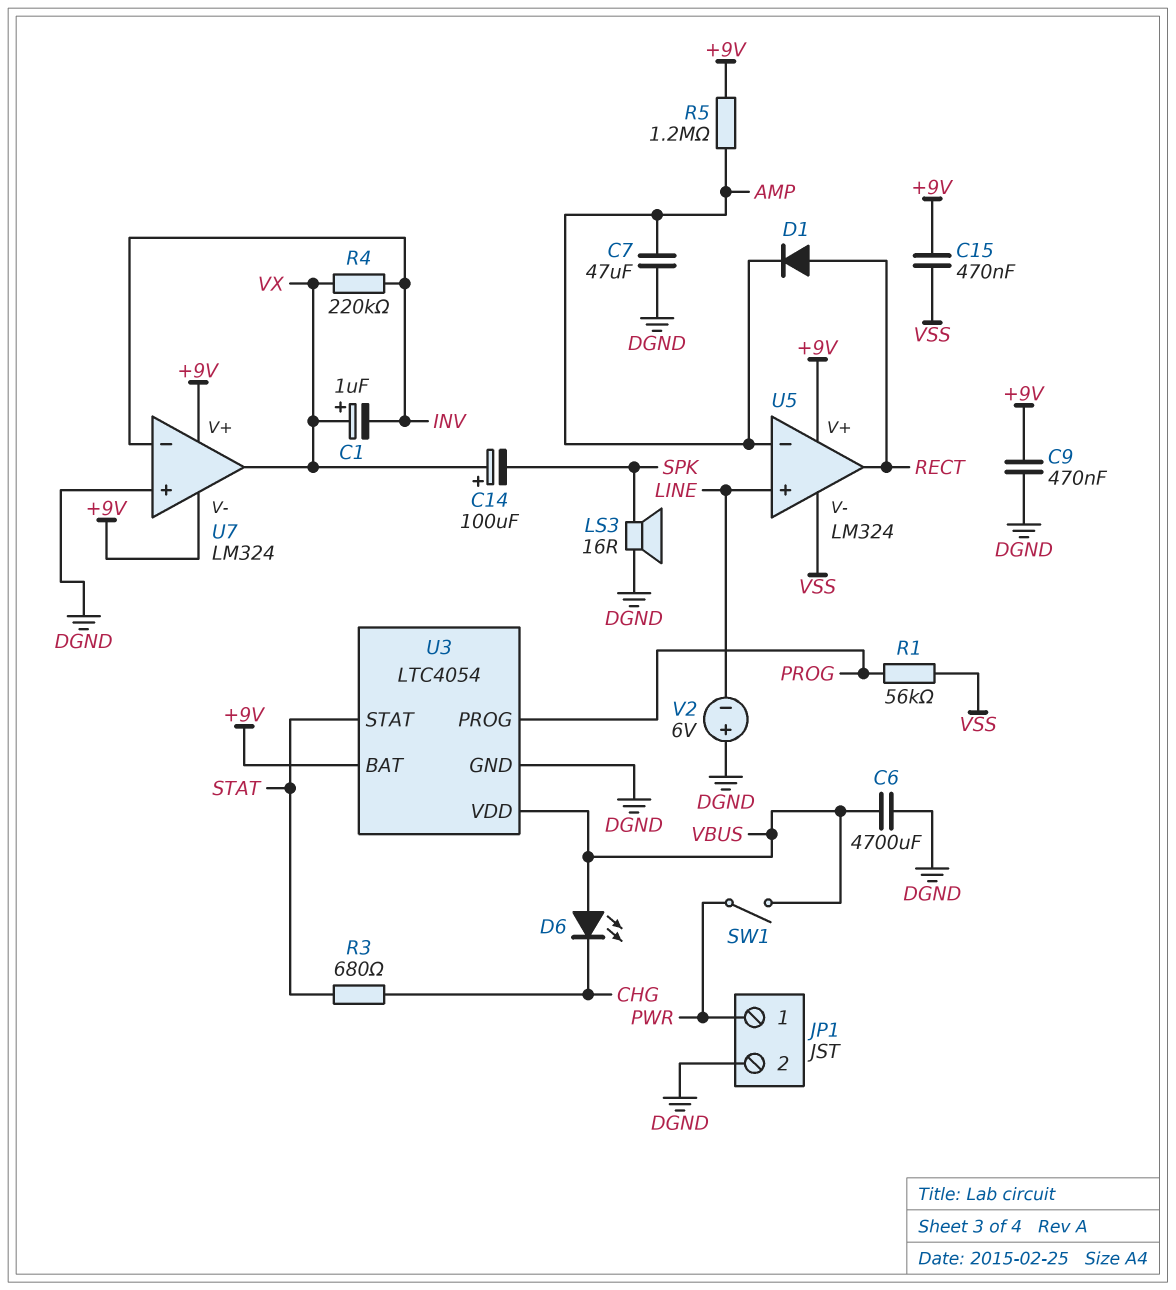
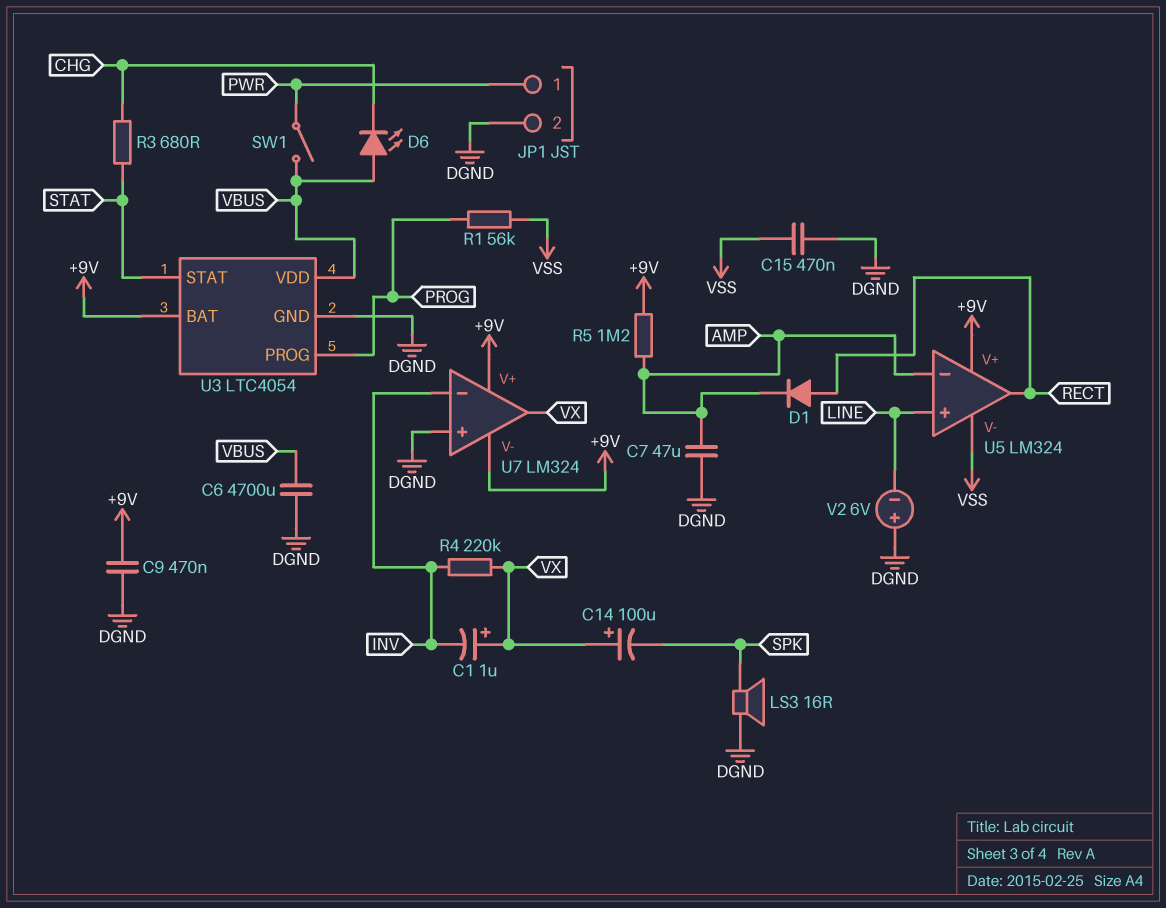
C15: 470nF (+9V, VSS) -> 470nF (DGND, VSS)

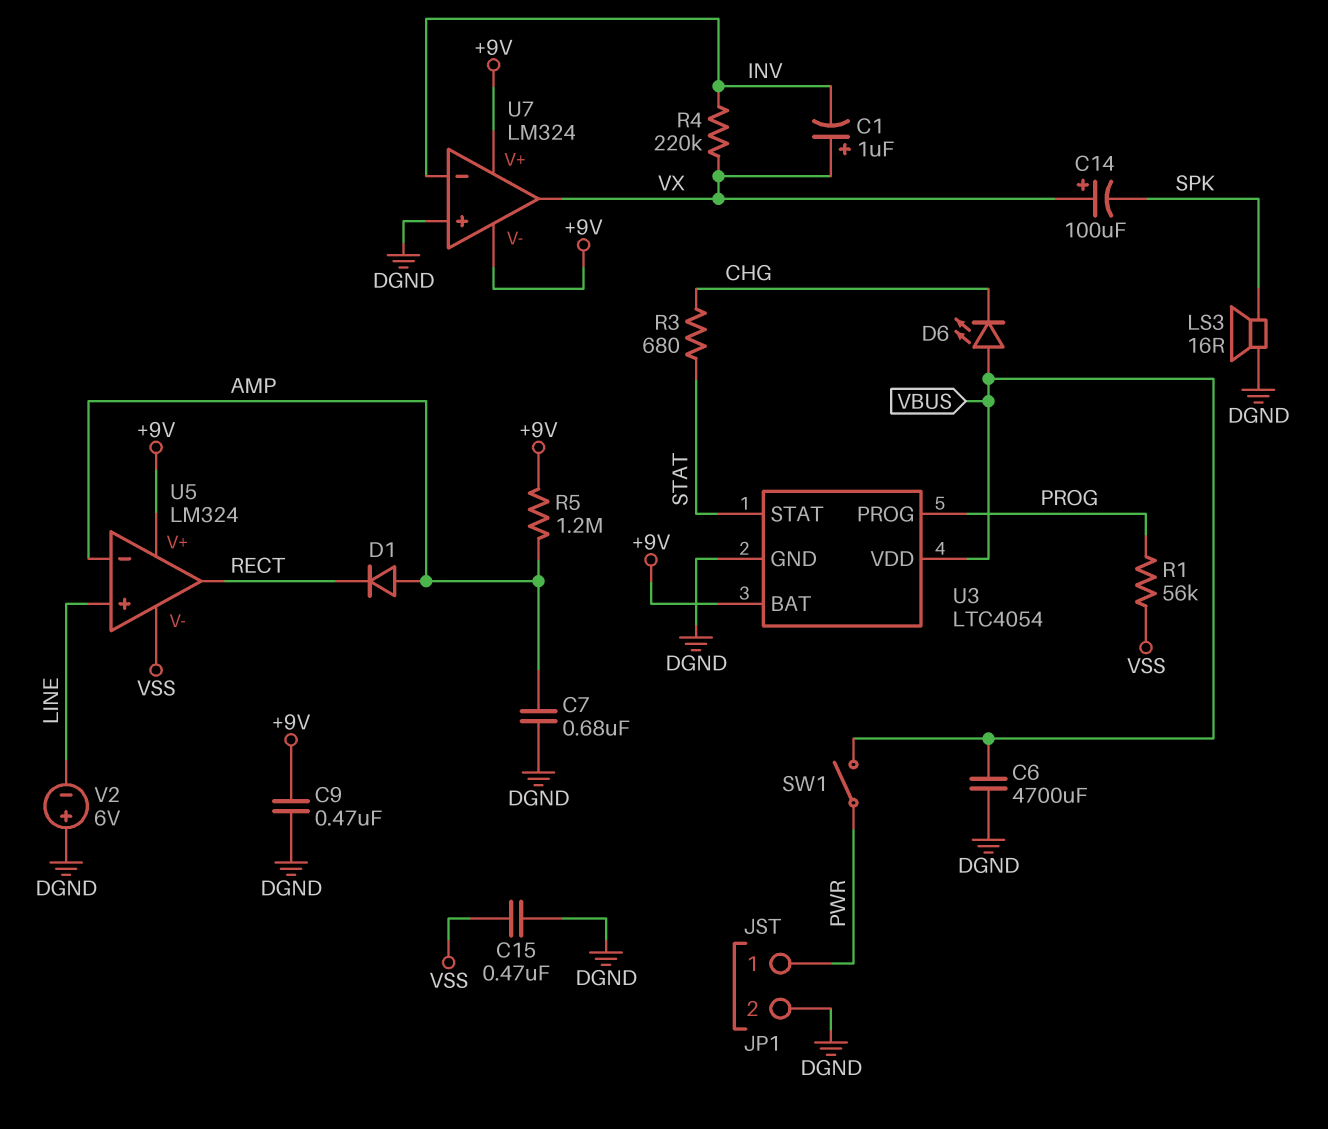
C7: 47uF (AMP, DGND) -> 680nF (AMP, DGND)
D1: diode (A RECT, K AMP) -> diode (A AMP, K RECT)

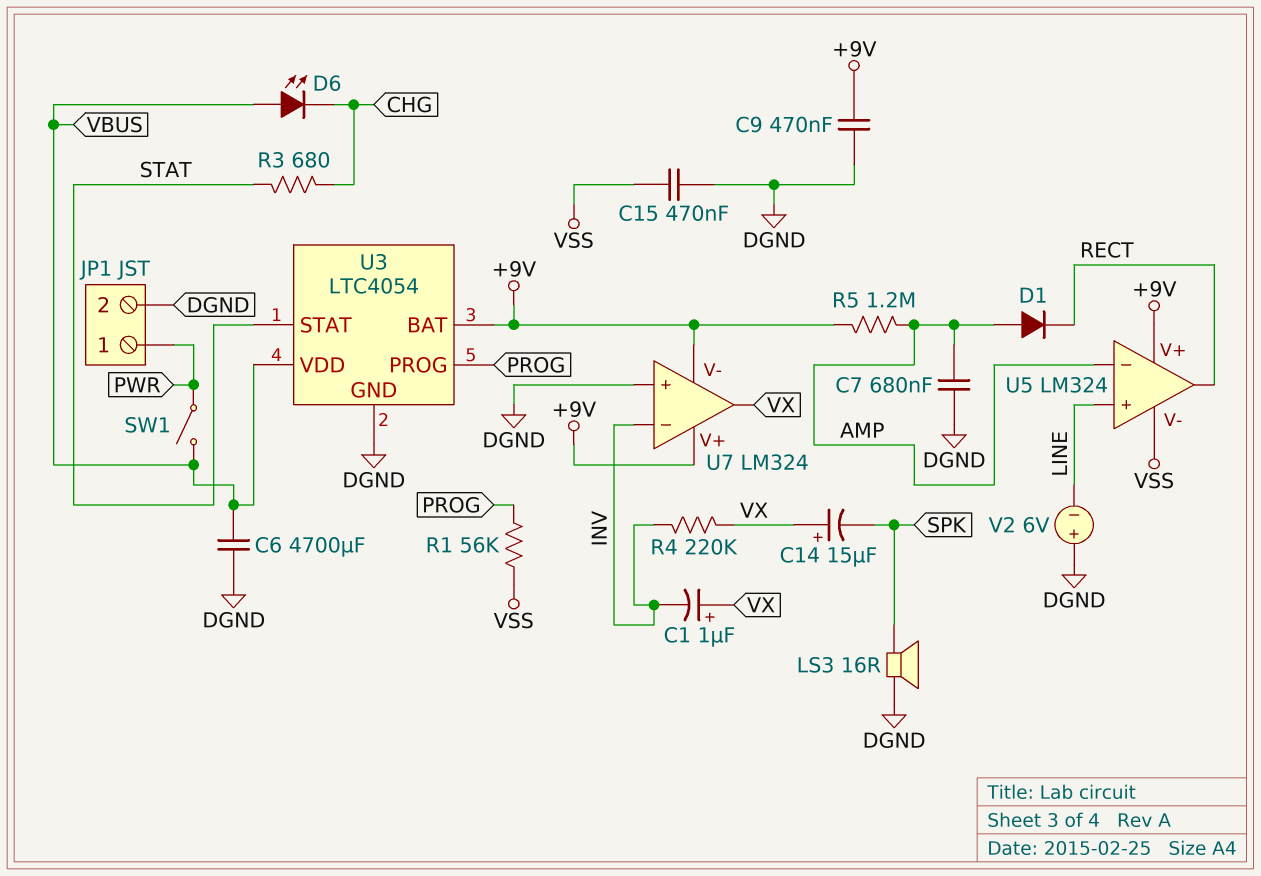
C14: 100uF (plus VX, minus SPK) -> 15uF (plus VX, minus SPK)

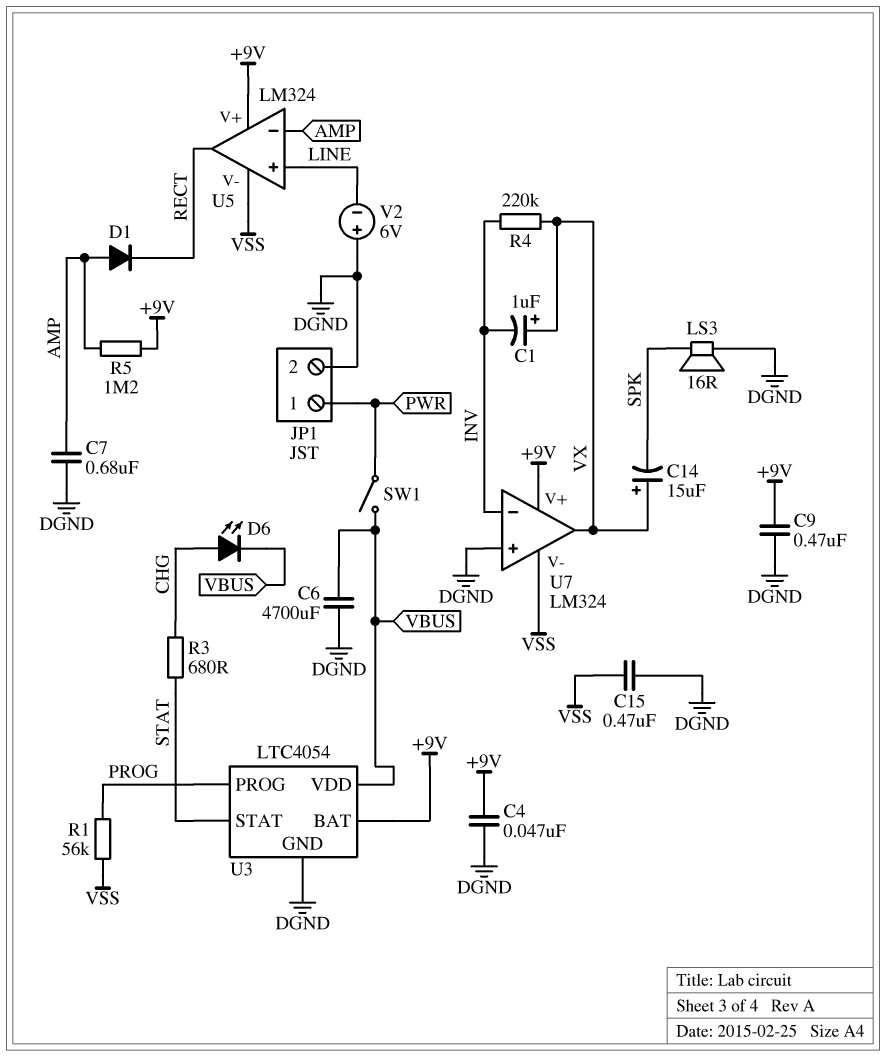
C4: none -> 47nF (+9V, DGND)
D6: LED (A VBUS, K CHG) -> LED (A CHG, K VBUS)
U7 pin V-: +9V -> VSS

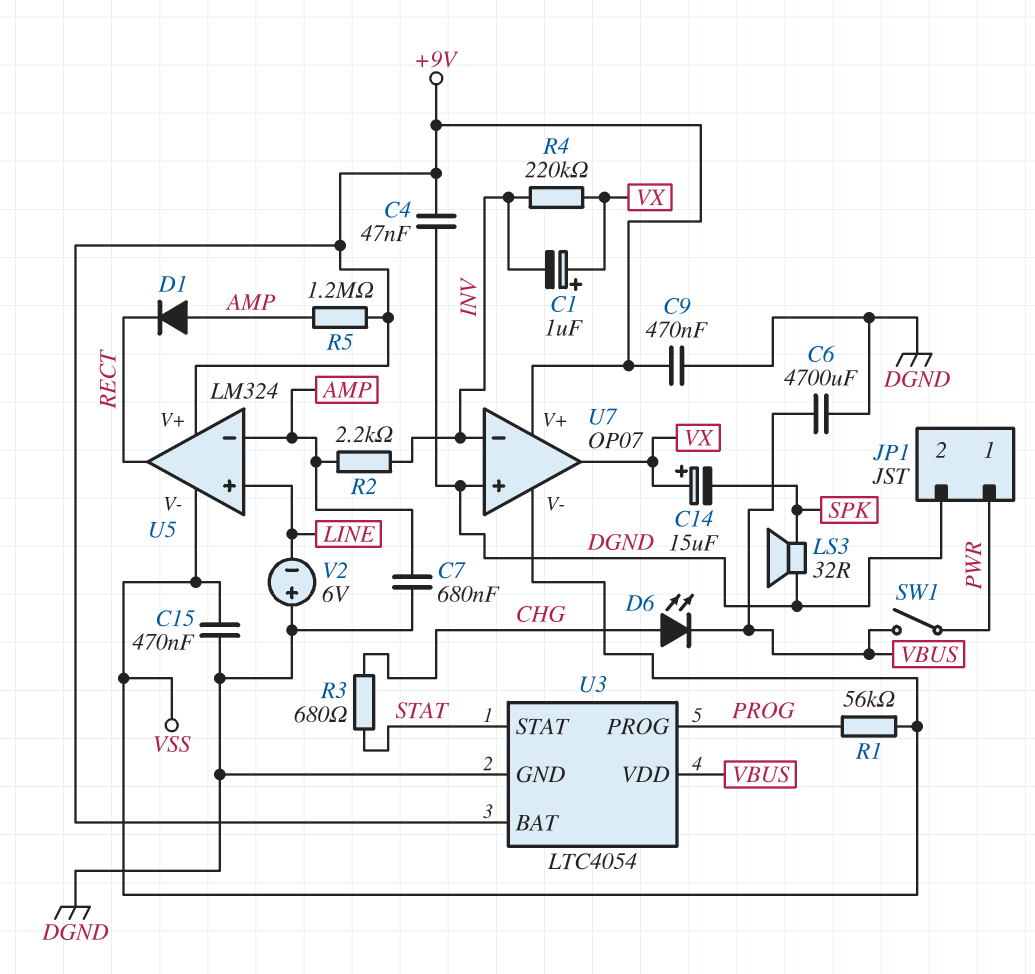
LS3: speaker 16R (DGND, SPK) -> speaker 32R (DGND, SPK)
R2: none -> 2.2k (AMP, INV)
U7: LM324 -> OP07

